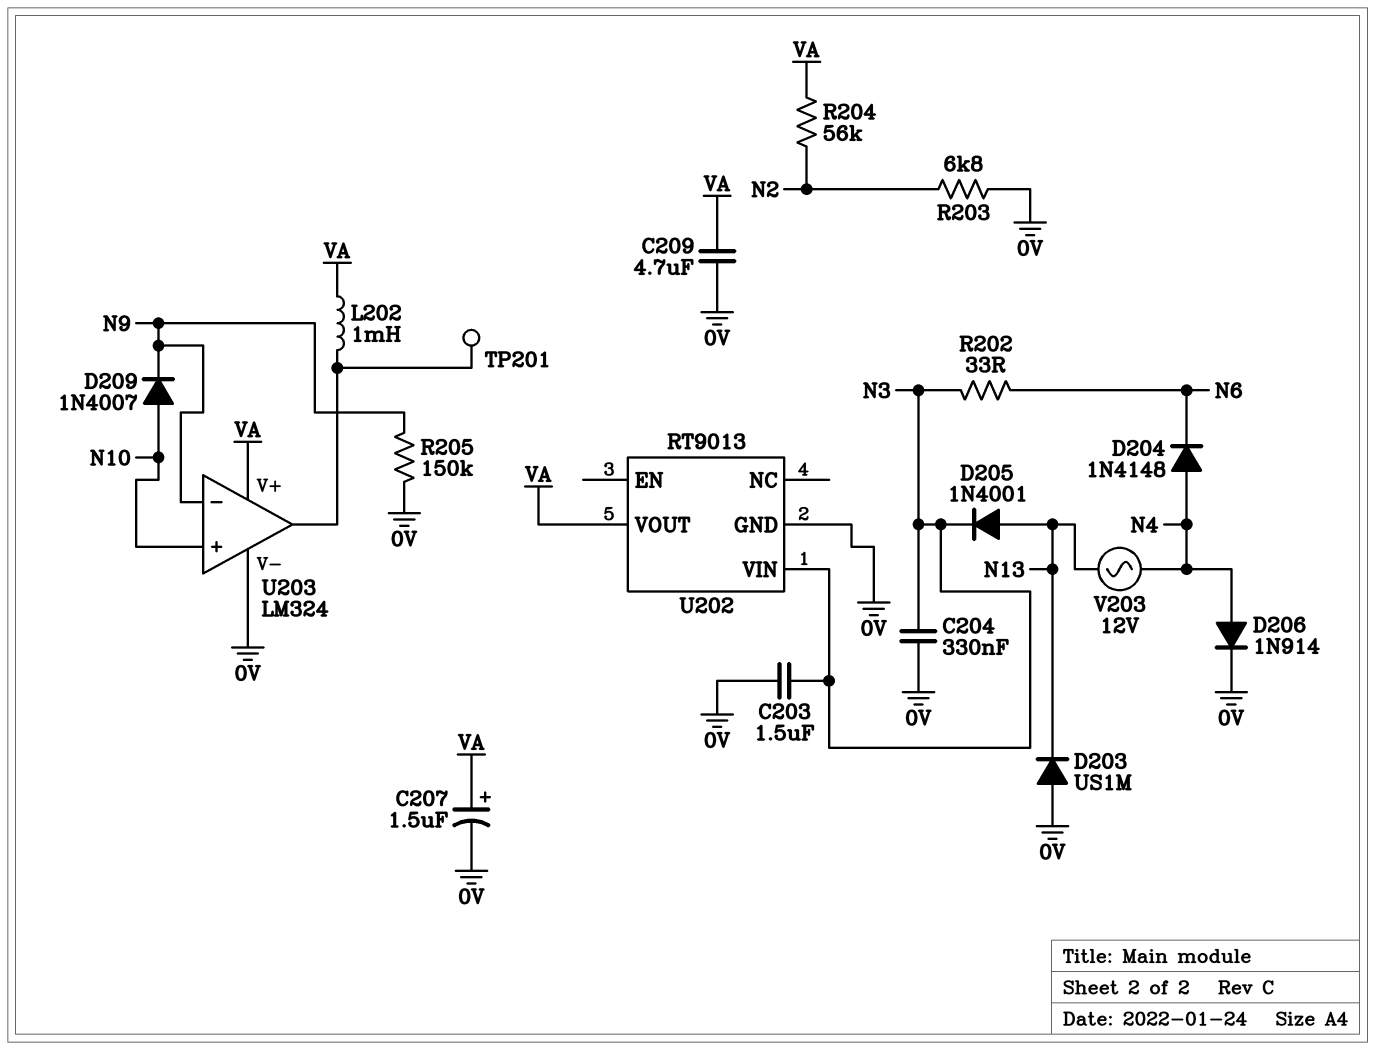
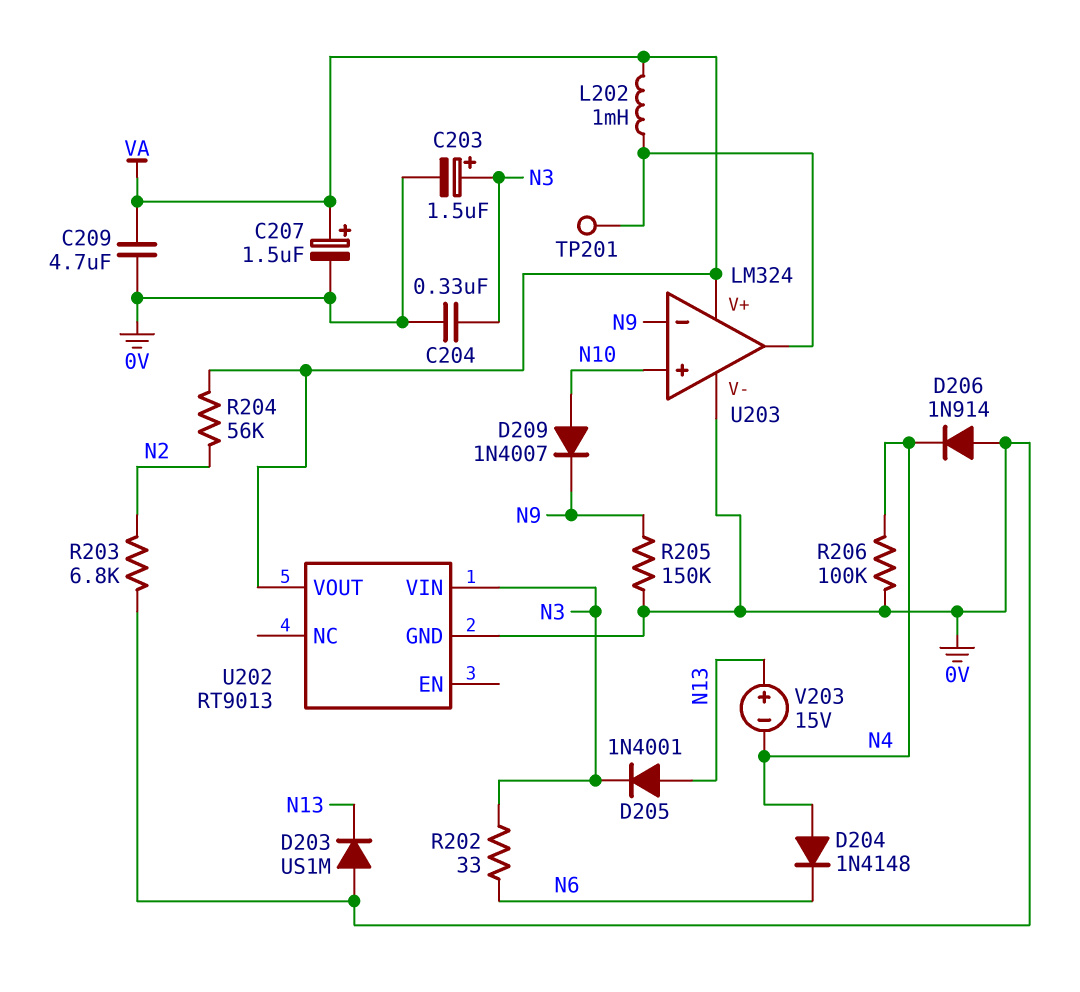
C203: 1.5uF (0V, N3) -> 1.5uF (plus N3, minus 0V)
D206: diode 1N914 (A N4, K 0V) -> diode 1N914 (A 0V, K N4)
R206: none -> 100k (0V, N4)
V203: AC 12V (N4, N13) -> 15V (plus N13, minus N4)

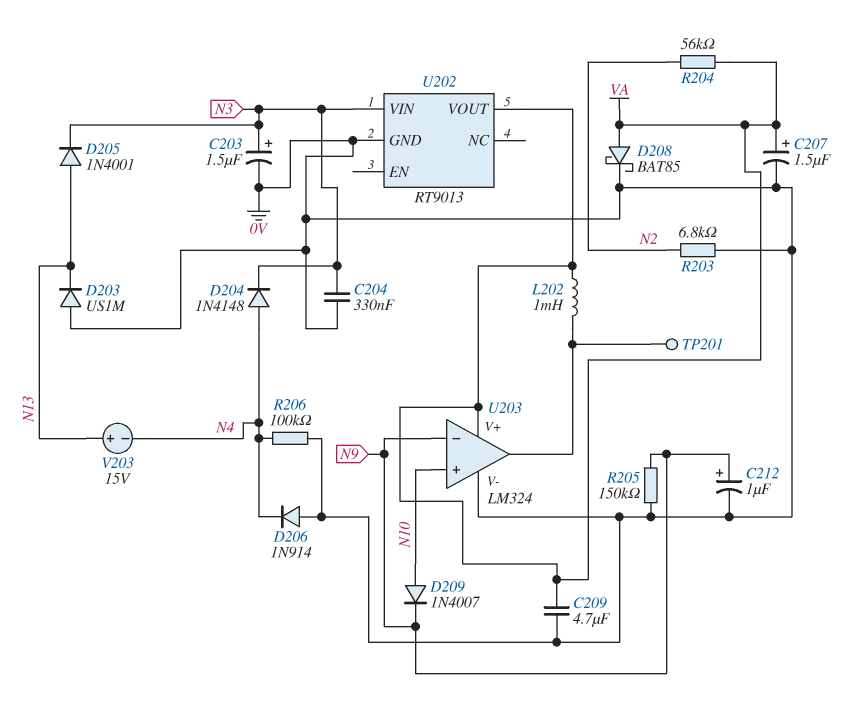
C212: none -> 1uF (plus N9, minus 0V)
D204: diode 1N4148 (A N4, K N6) -> diode 1N4148 (A N4, K N3)
D208: none -> schottky BAT85 (A VA, K 0V)
R202: 33 (N3, N6) -> none

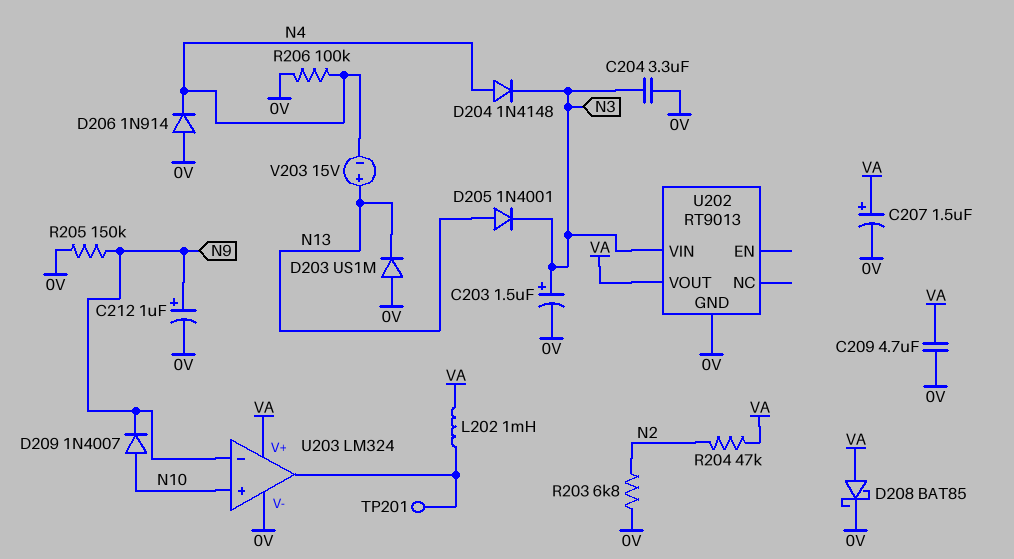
C204: 330nF (0V, N3) -> 3.3uF (0V, N3)
R204: 56k (N2, VA) -> 47k (N2, VA)

